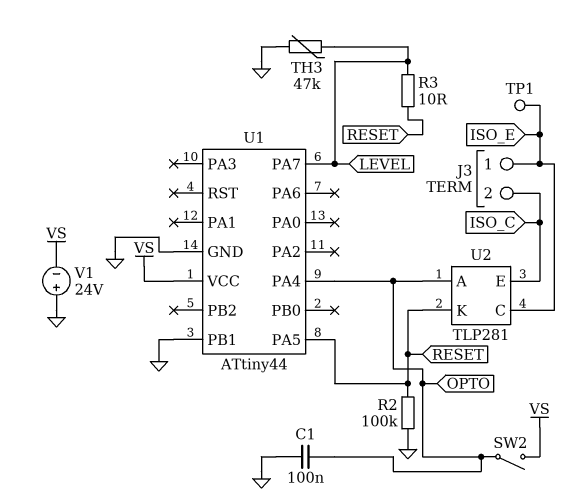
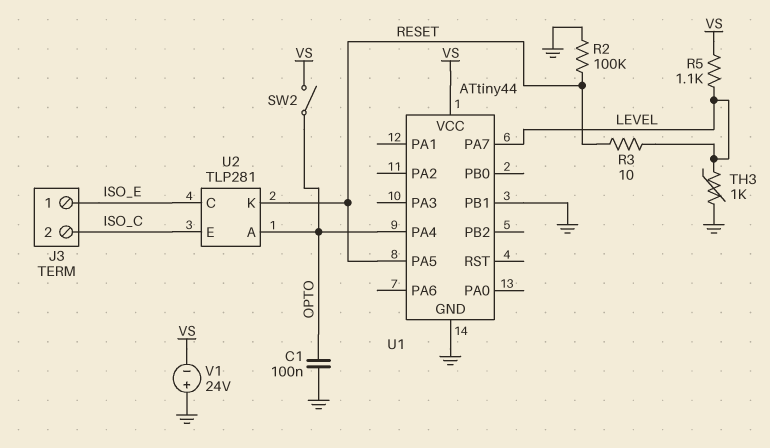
R5: none -> 1.1k (LEVEL, VS)
TH3: 47k (GND, LEVEL) -> 1k (GND, LEVEL)
TP1: test point (ISO_E) -> none

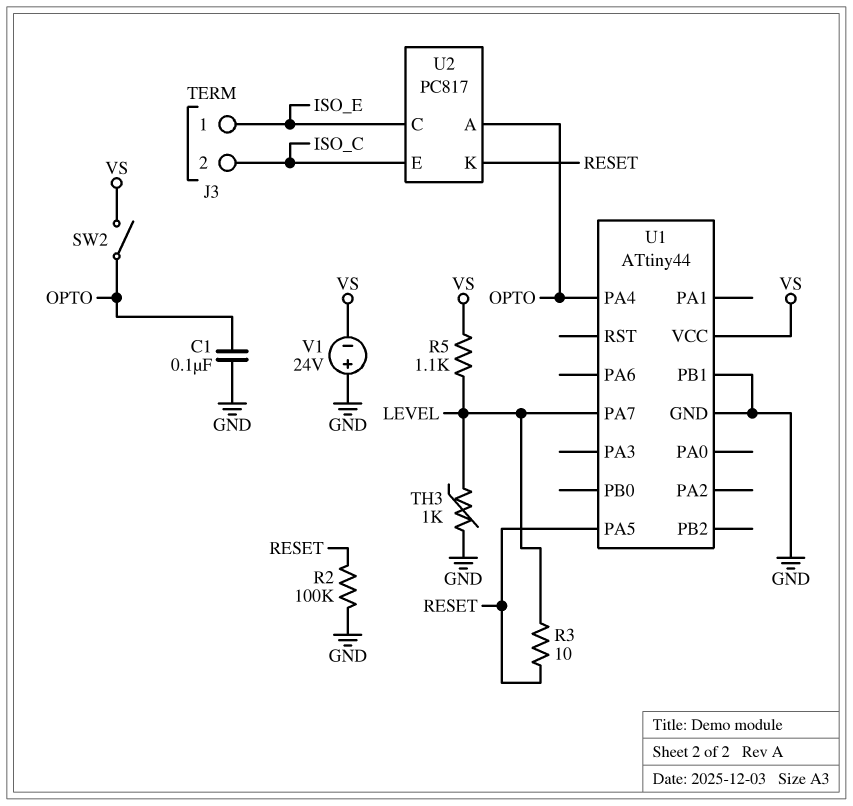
U2: TLP281 -> PC817

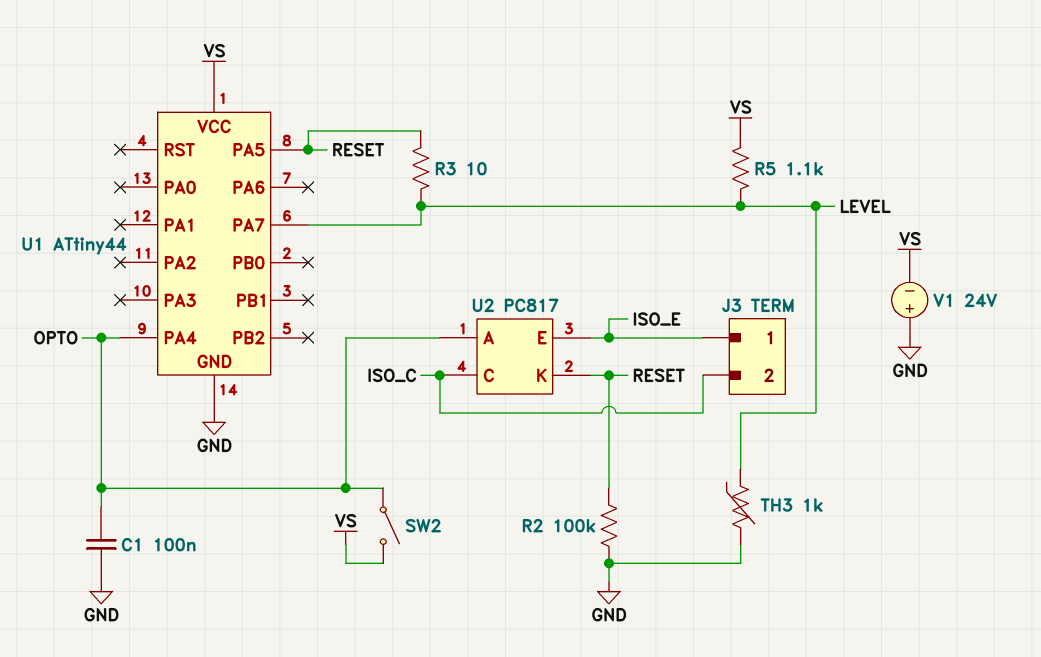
U1 pin PB1: GND -> none
U2 pin C: ISO_E -> ISO_C
U2 pin E: ISO_C -> ISO_E

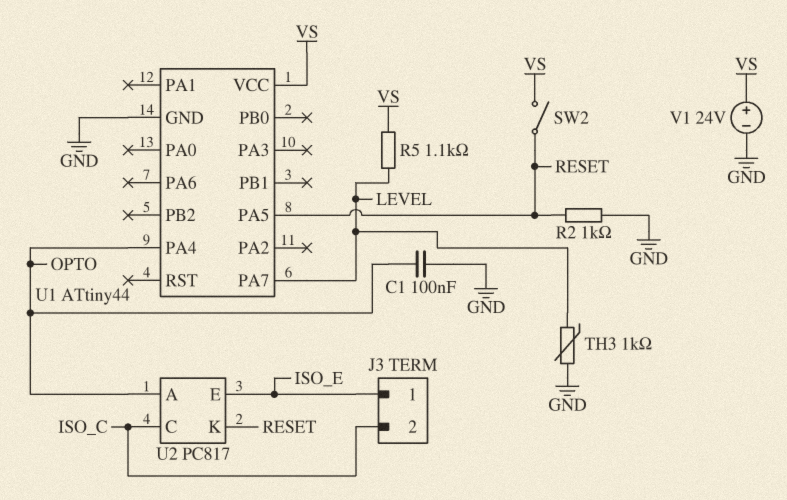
R2: 100k (GND, RESET) -> 1k (GND, RESET)
R3: 10 (LEVEL, RESET) -> none
SW2: switch (OPTO, VS) -> switch (RESET, VS)
V1: 24V (plus GND, minus VS) -> 24V (plus VS, minus GND)

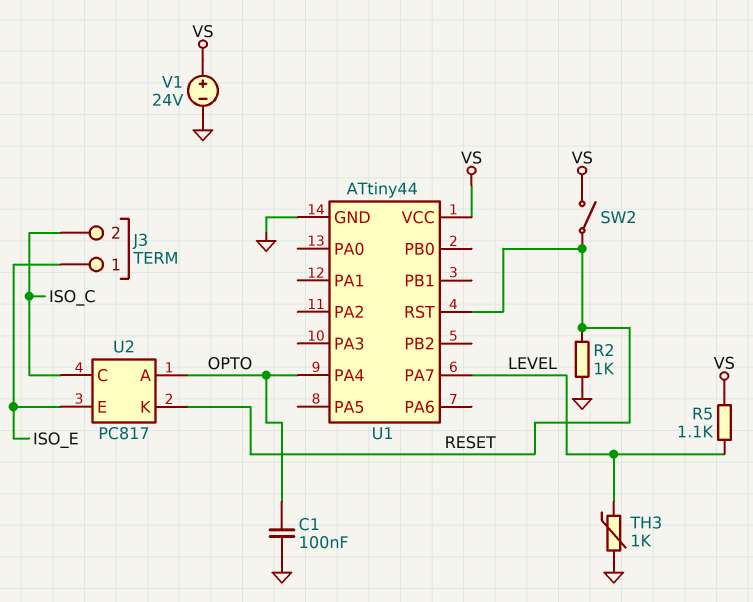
U1 pin PA5: RESET -> none
U1 pin RST: none -> RESET

